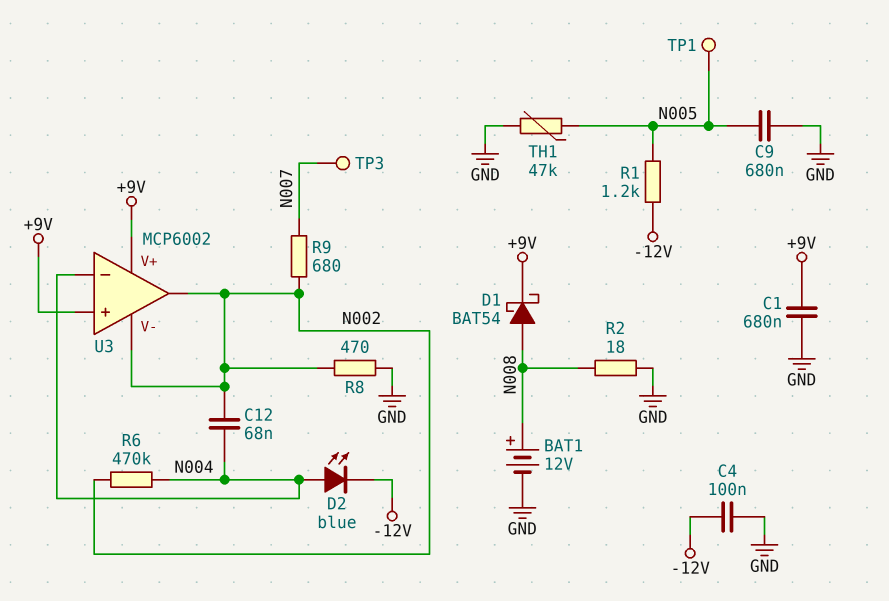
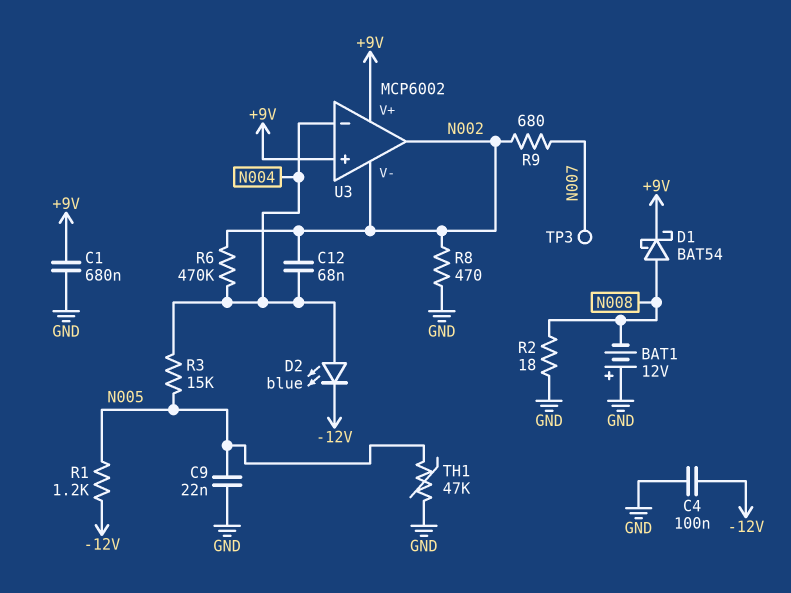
BAT1: 12V (plus N008, minus GND) -> 12V (plus GND, minus N008)
C9: 680nF (GND, N005) -> 22nF (GND, N005)
R3: none -> 15k (N004, N005)
TP1: test point (N005) -> none

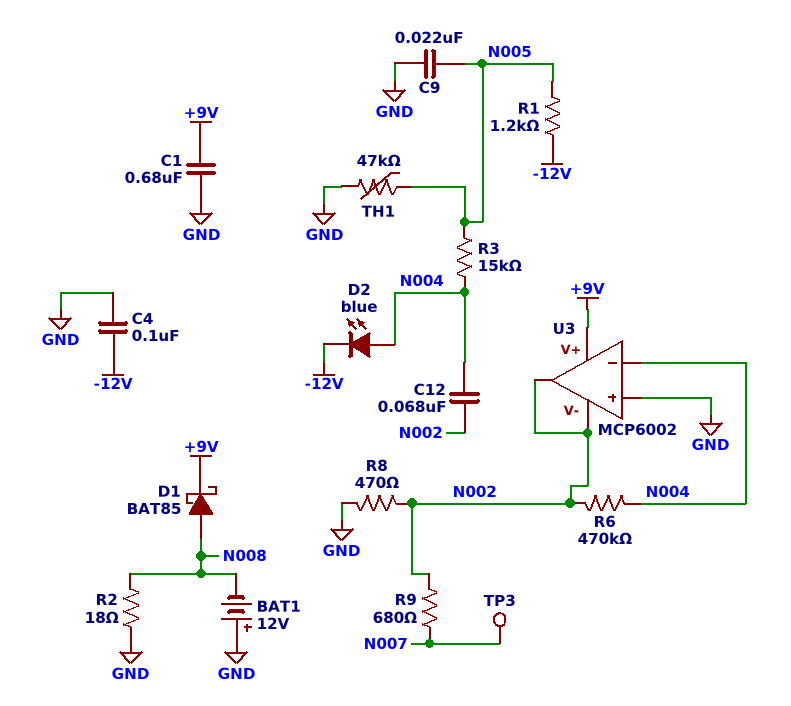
D1: schottky BAT54 (A N008, K +9V) -> schottky BAT85 (A N008, K +9V)
U3 pin in+: +9V -> GND

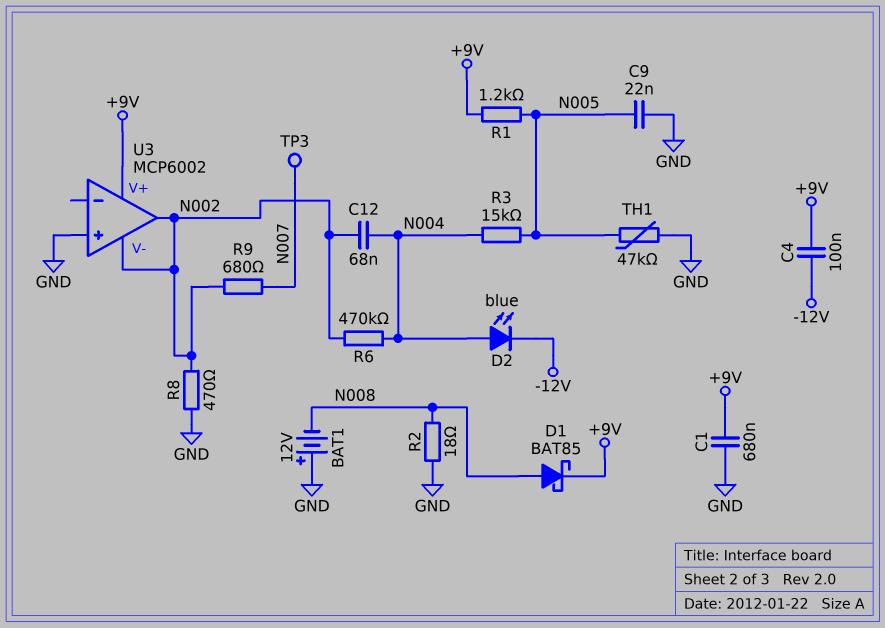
C4: 100nF (-12V, GND) -> 100nF (+9V, -12V)
R1: 1.2k (-12V, N005) -> 1.2k (+9V, N005)
U3 pin in-: N004 -> none

